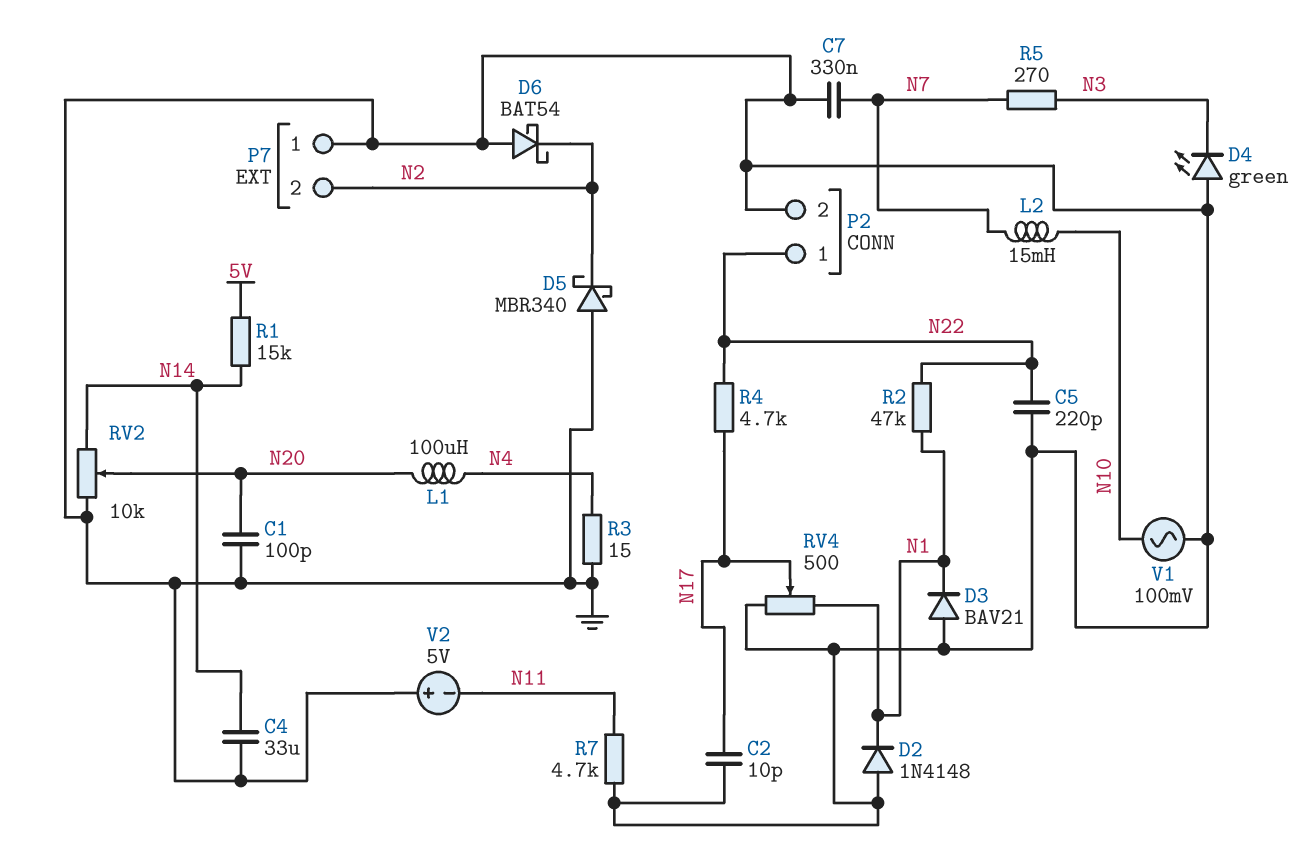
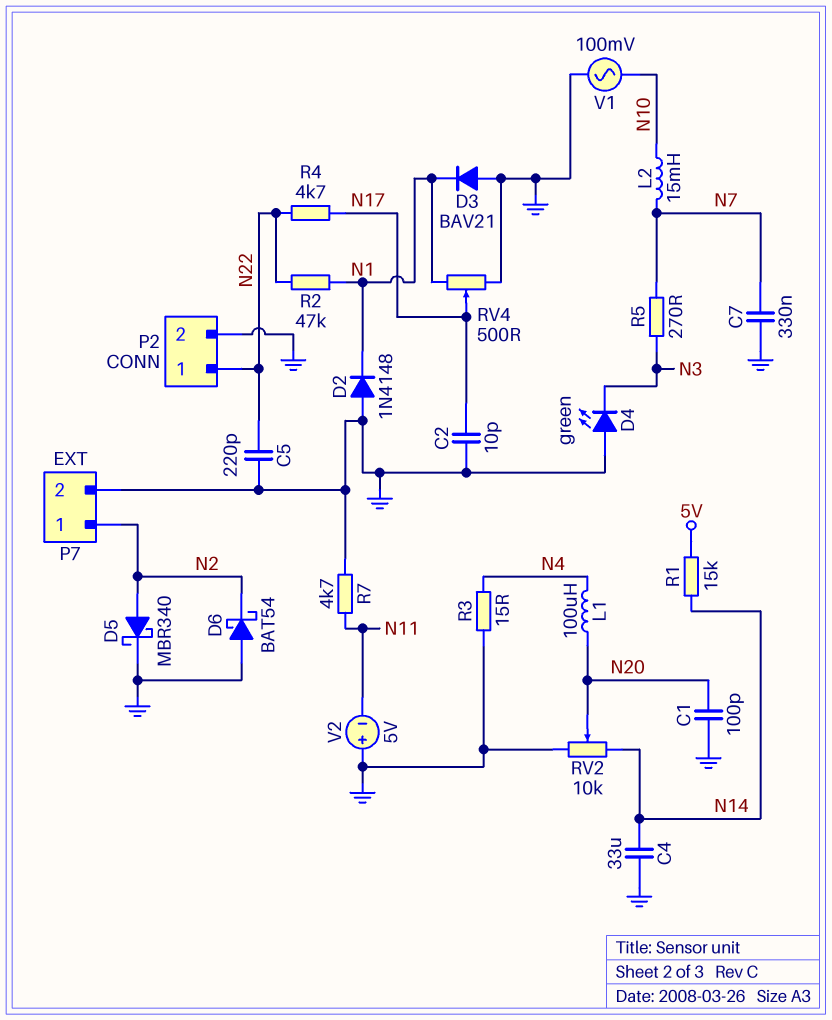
D5: schottky MBR340 (A GND, K N2) -> schottky MBR340 (A N2, K GND)
P7 pin 1: GND -> N2
P7 pin 2: N2 -> GND

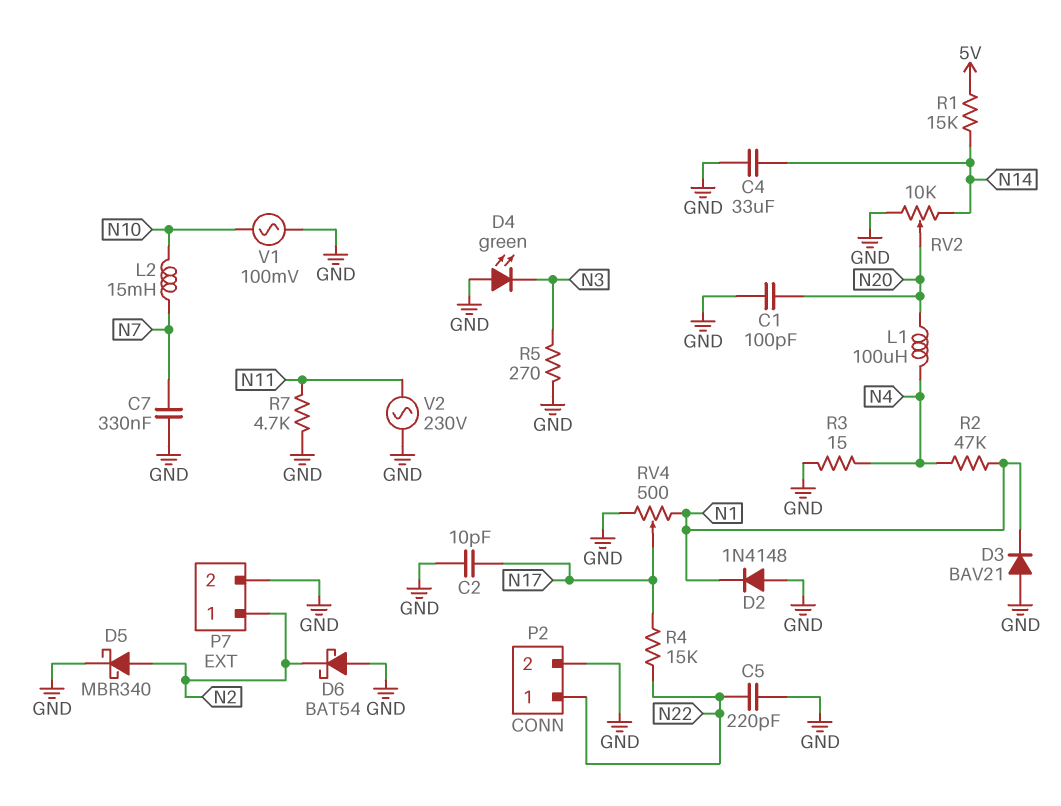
R2: 47k (N1, N22) -> 47k (N1, N4)
R4: 4.7k (N17, N22) -> 15k (N17, N22)
R5: 270 (N3, N7) -> 270 (GND, N3)
V2: 5V (plus GND, minus N11) -> AC 230V (GND, N11)

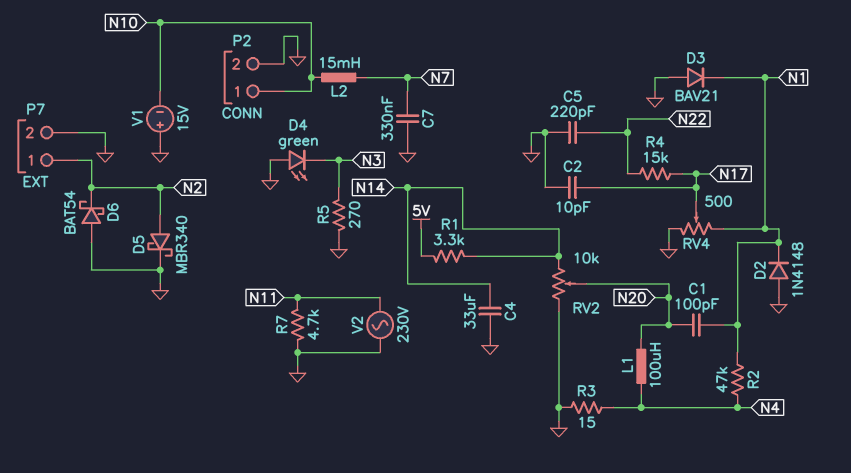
C1: 100pF (GND, N20) -> 100pF (N1, N20)
P2 pin 1: N22 -> N10
R1: 15k (5V, N14) -> 3.3k (5V, N14)
V1: AC 100mV (GND, N10) -> 15V (plus GND, minus N10)

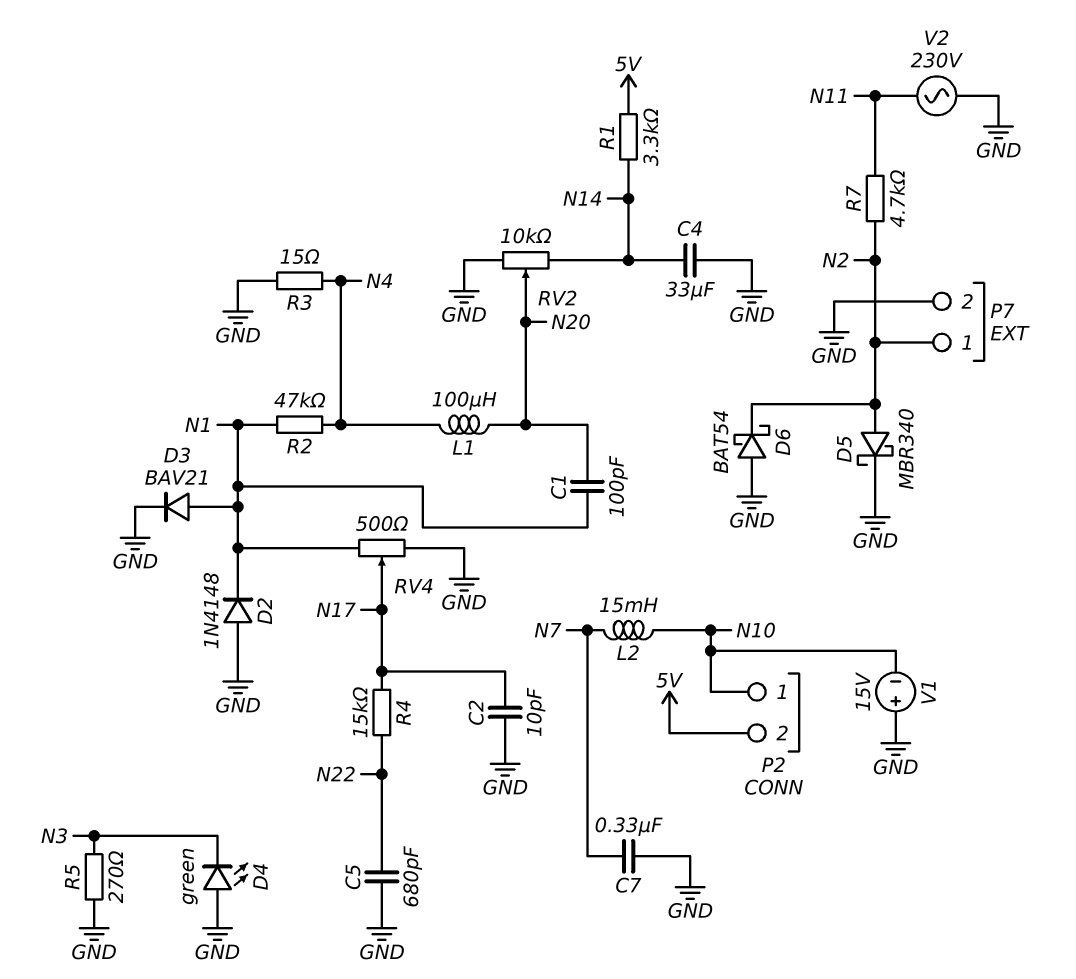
C5: 220pF (GND, N22) -> 680pF (GND, N22)
D3: diode BAV21 (A GND, K N1) -> diode BAV21 (A N1, K GND)
P2 pin 2: GND -> 5V
R7: 4.7k (GND, N11) -> 4.7k (N2, N11)

